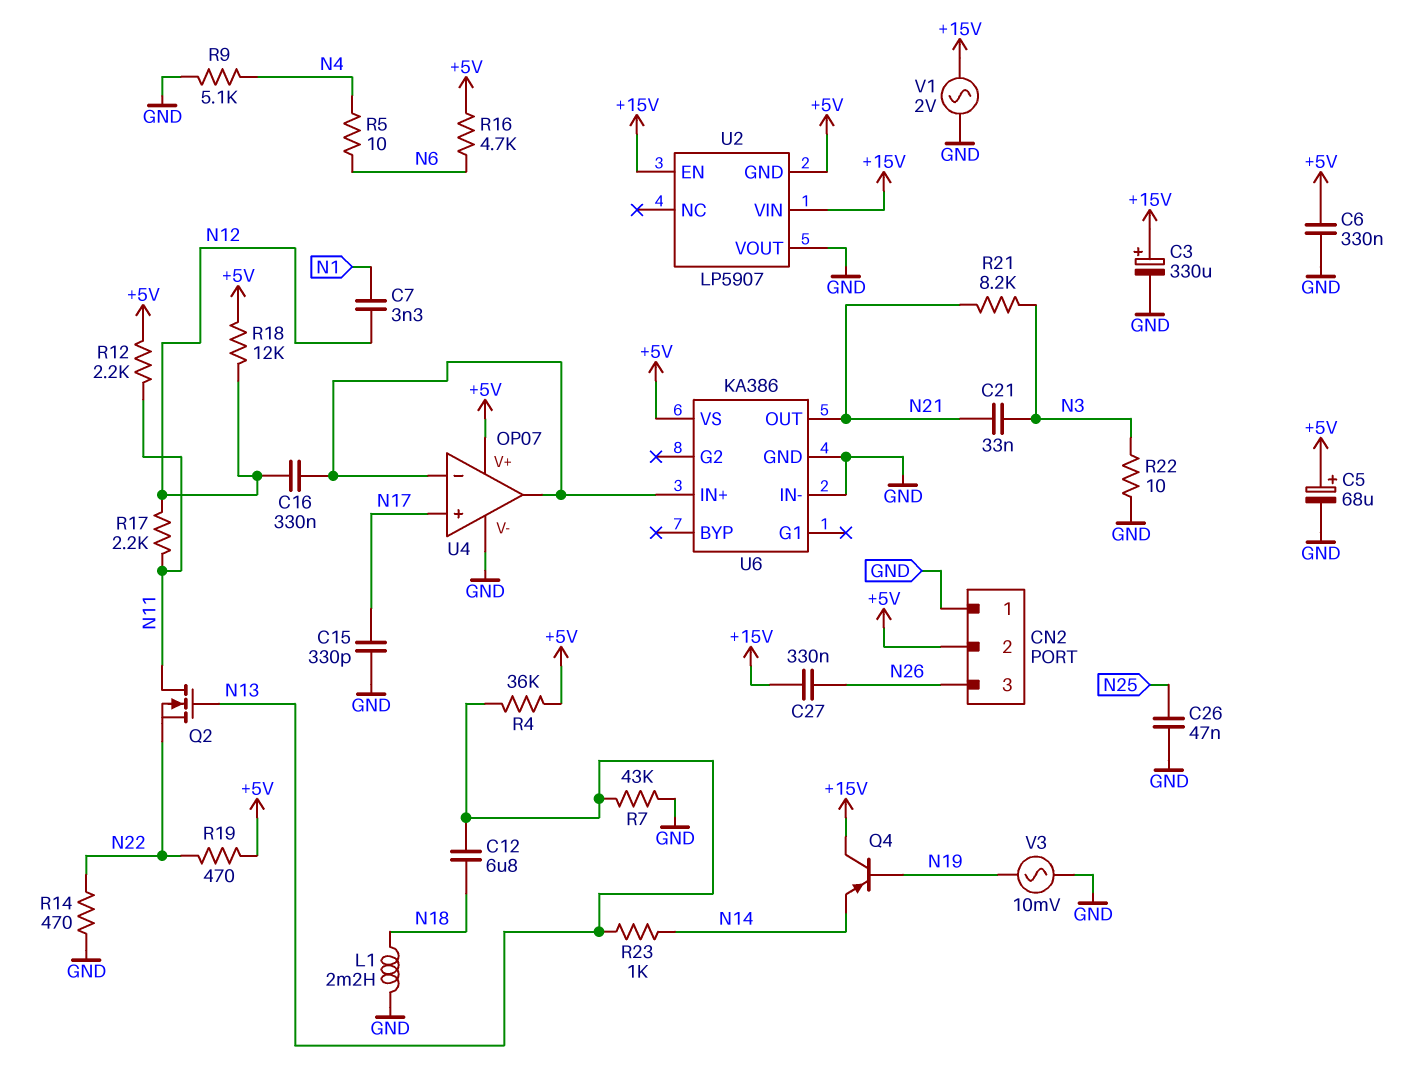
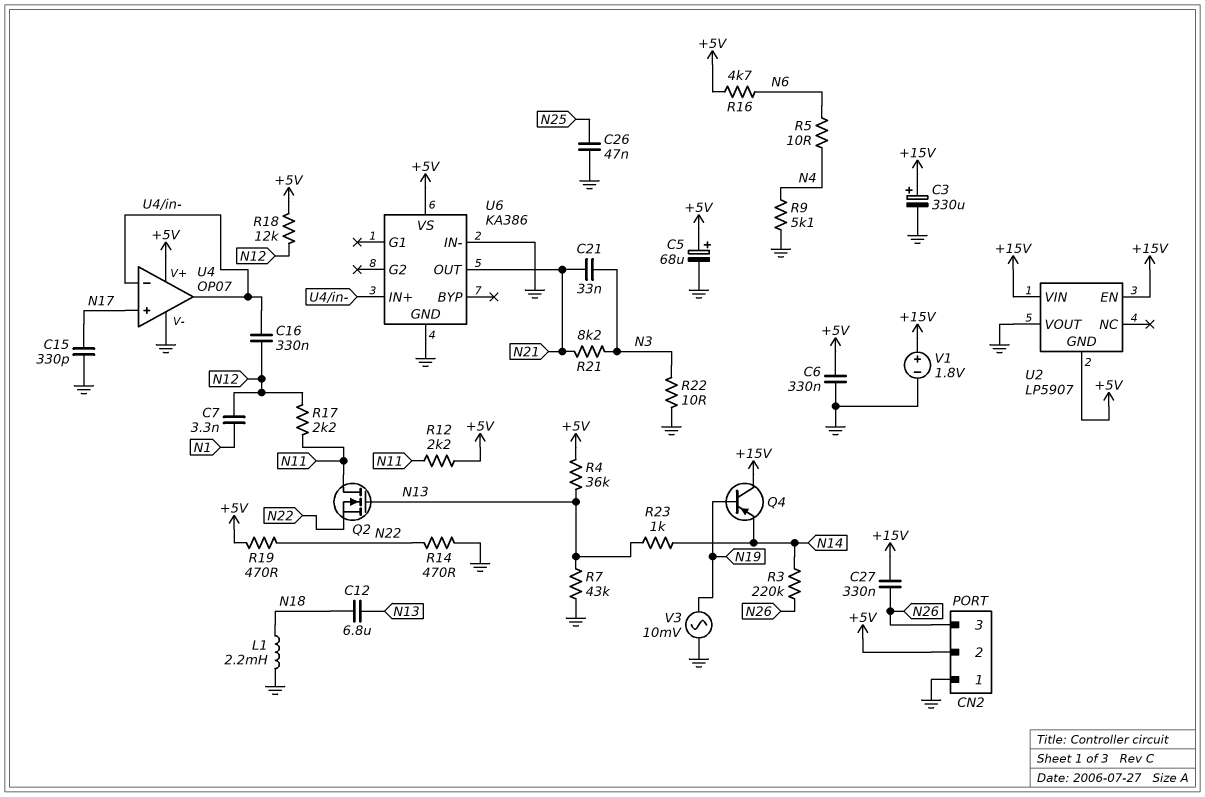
R3: none -> 220k (N14, N26)
V1: AC 2V (+15V, GND) -> 1.8V (plus +15V, minus GND)

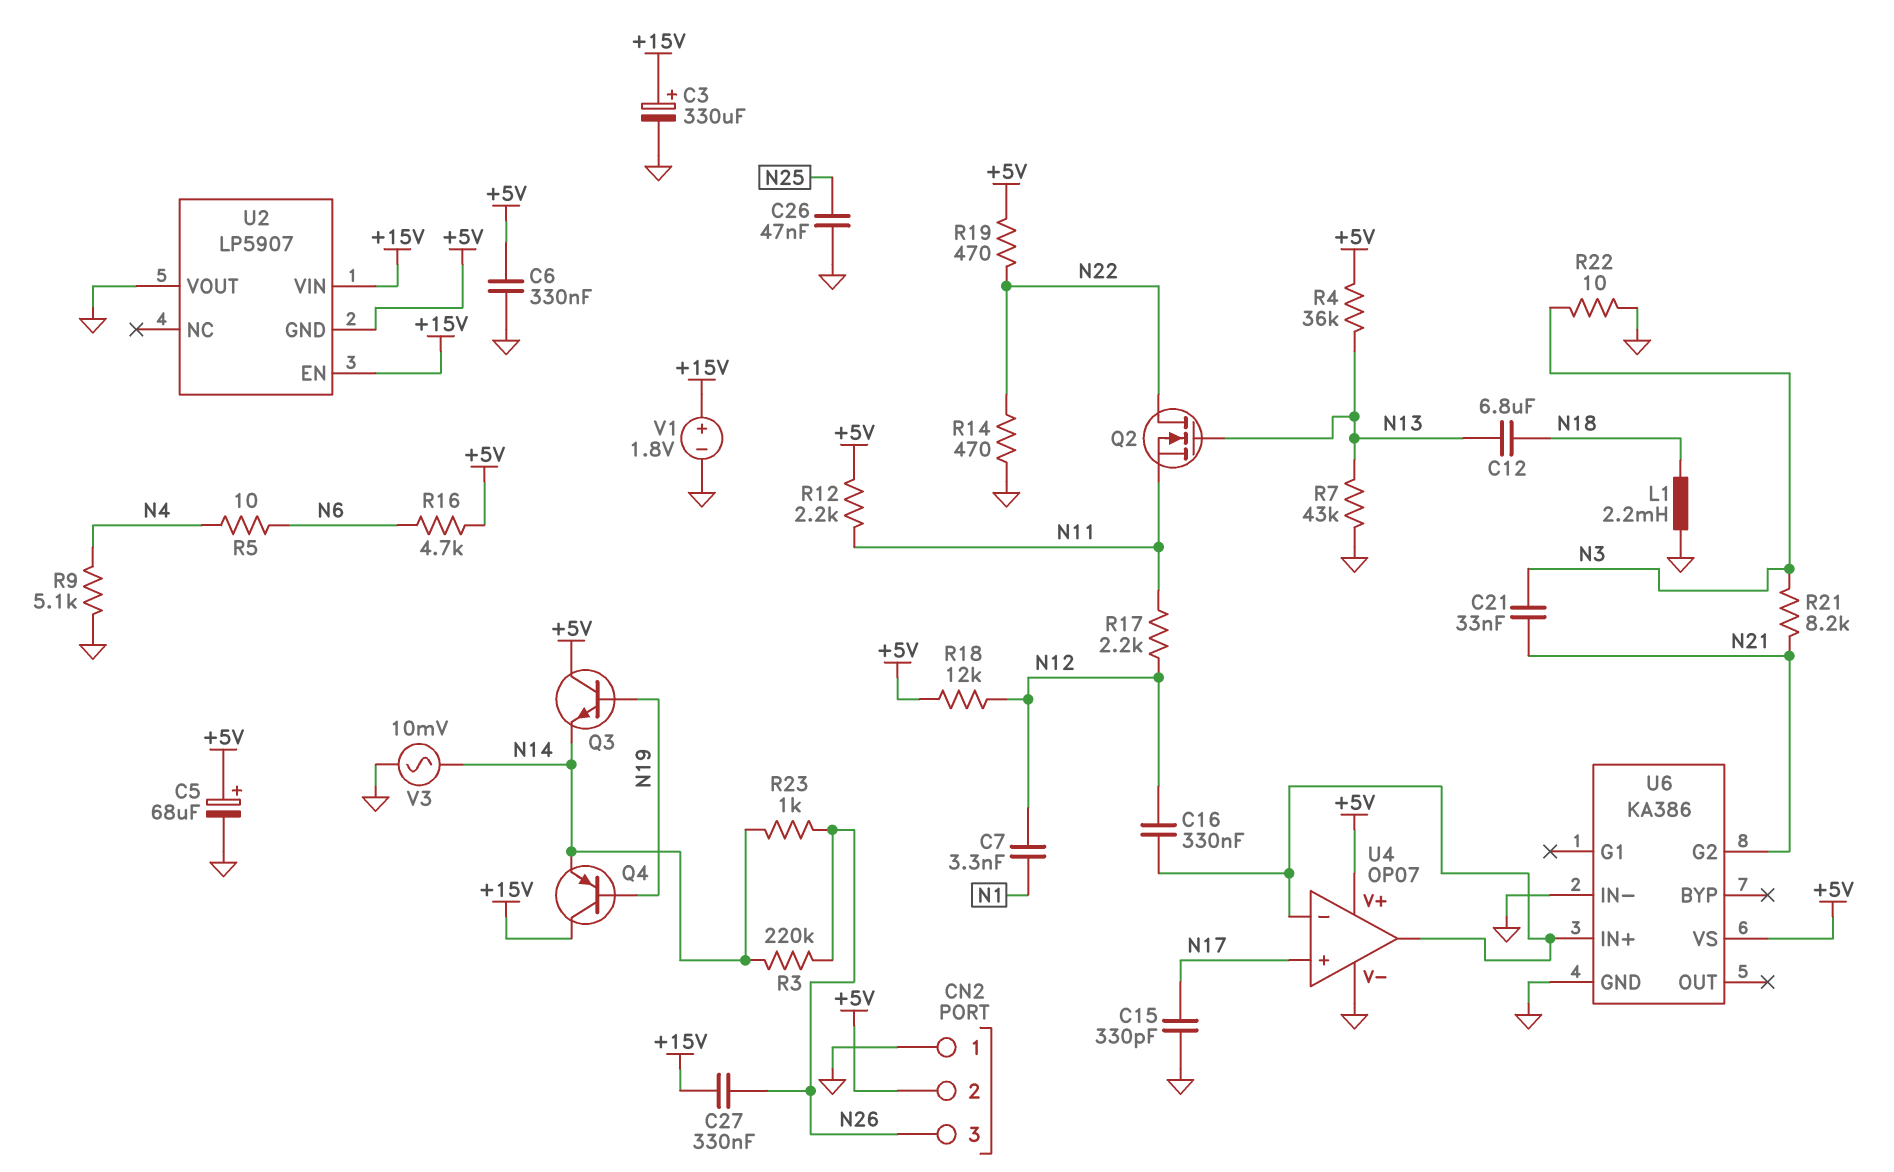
Q2: NMOS (G N13, D N11, S N22) -> NMOS (G N13, D N22, S N11)
Q3: none -> NPN (B N19, C +5V, E N14)
R23: 1k (N13, N14) -> 1k (N14, N26)
U6 pin G2: none -> N21
U6 pin OUT: N21 -> none
V3: AC 10mV (GND, N19) -> AC 10mV (GND, N14)

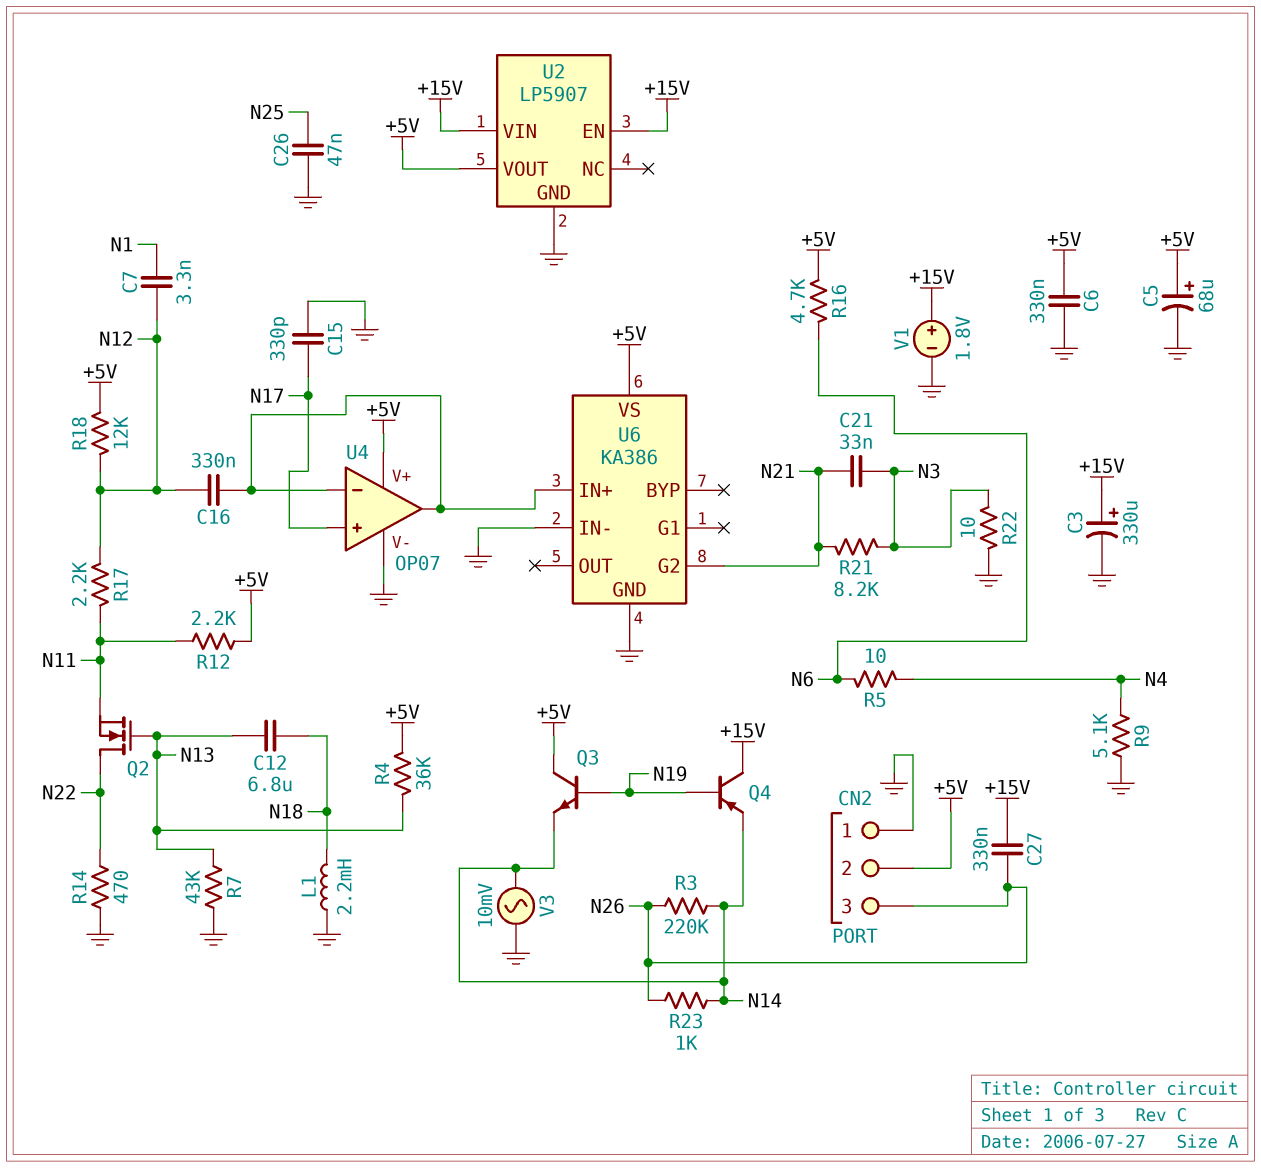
R19: 470 (+5V, N22) -> none
U2 pin GND: +5V -> GND
U2 pin VOUT: GND -> +5V

